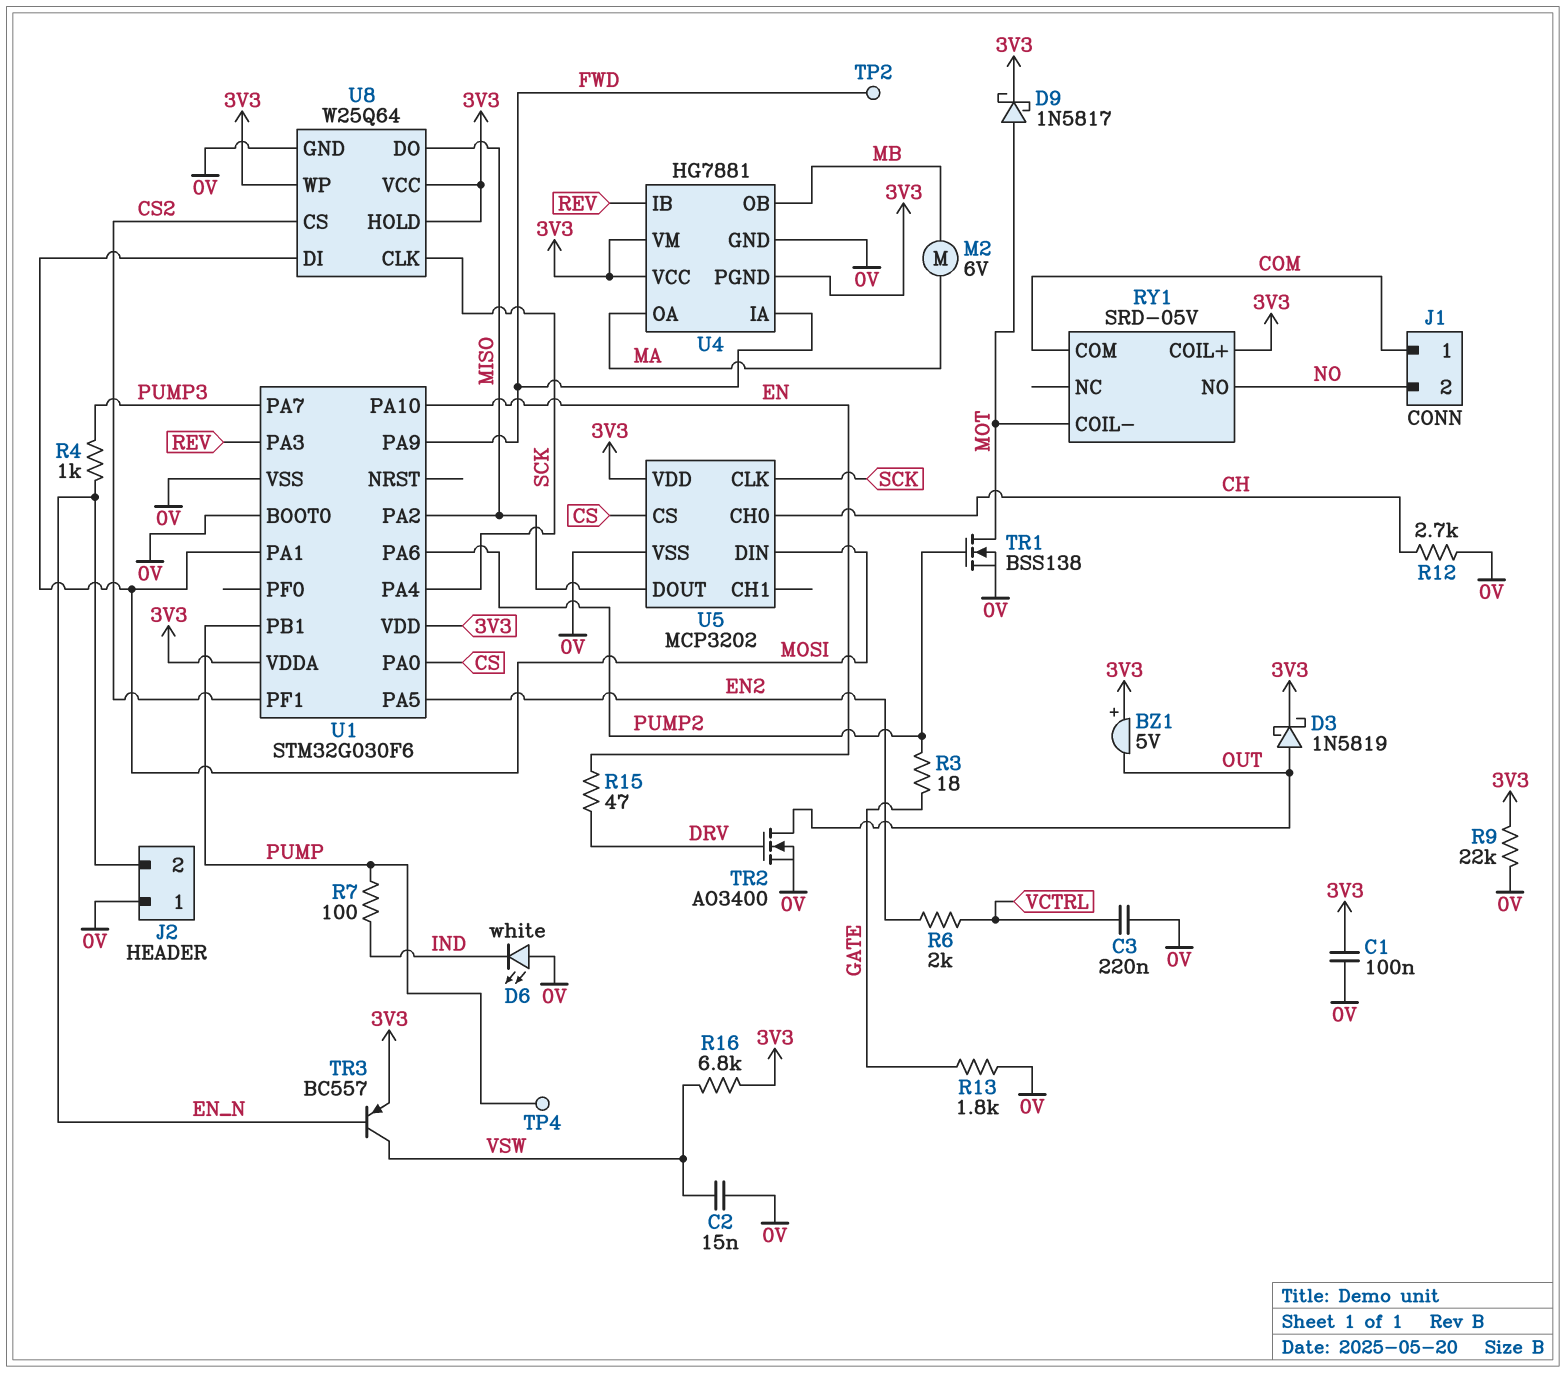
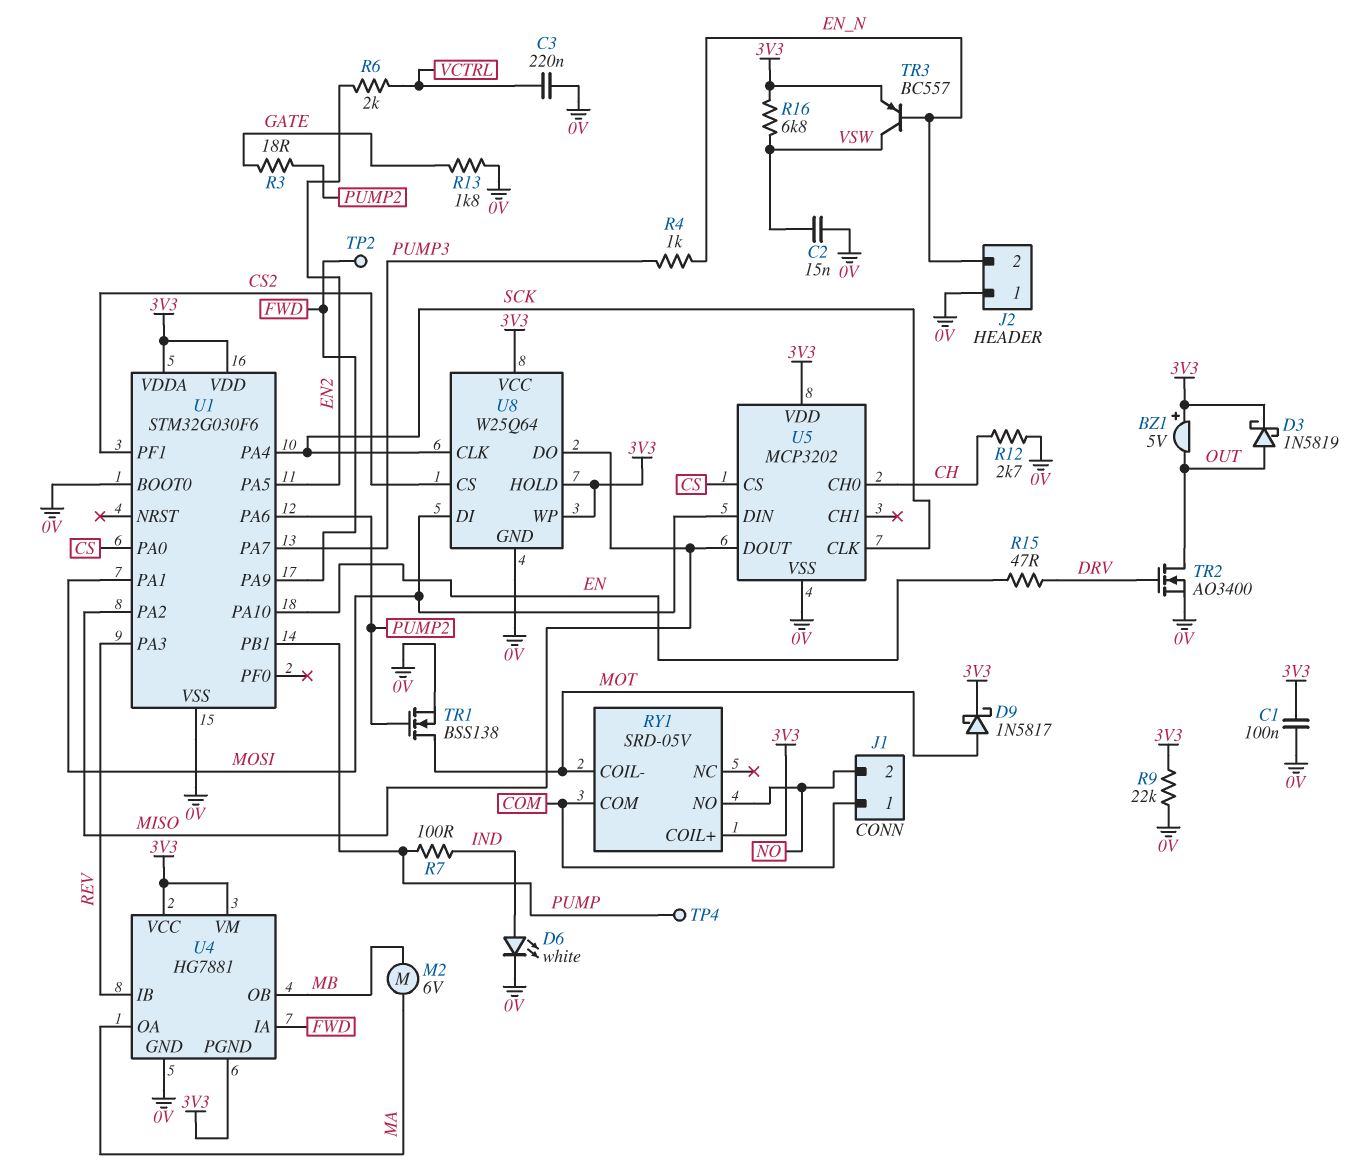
D6: LED white (A 0V, K IND) -> LED white (A IND, K 0V)

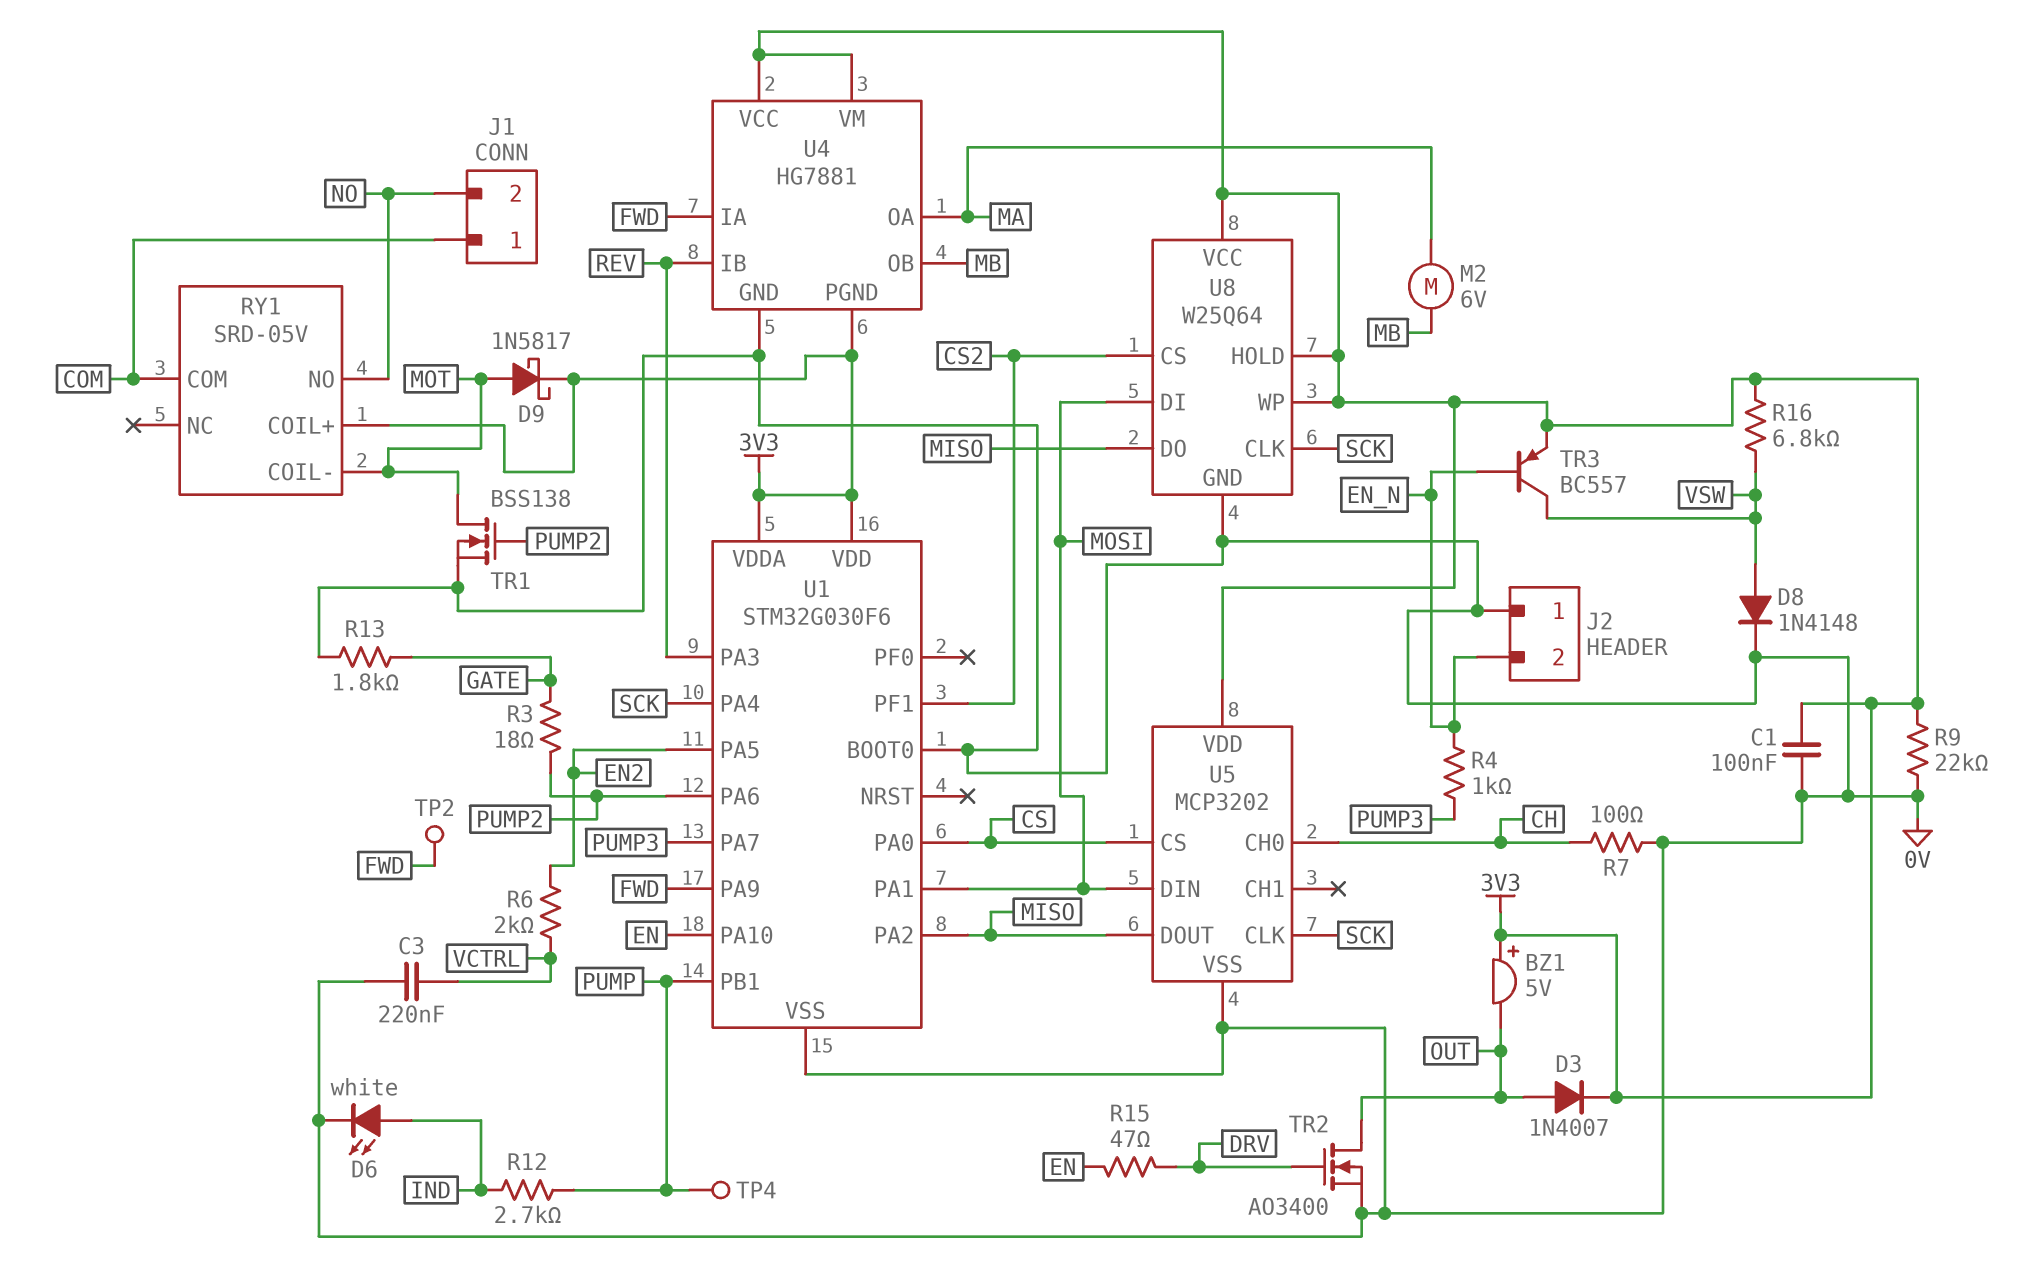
C2: 15nF (0V, VSW) -> none
D3: schottky 1N5819 (A OUT, K 3V3) -> diode 1N4007 (A OUT, K 3V3)
D8: none -> diode 1N4148 (A VSW, K 0V)
R7: 100 (IND, PUMP) -> 100 (0V, CH)
R12: 2.7k (0V, CH) -> 2.7k (IND, PUMP)

